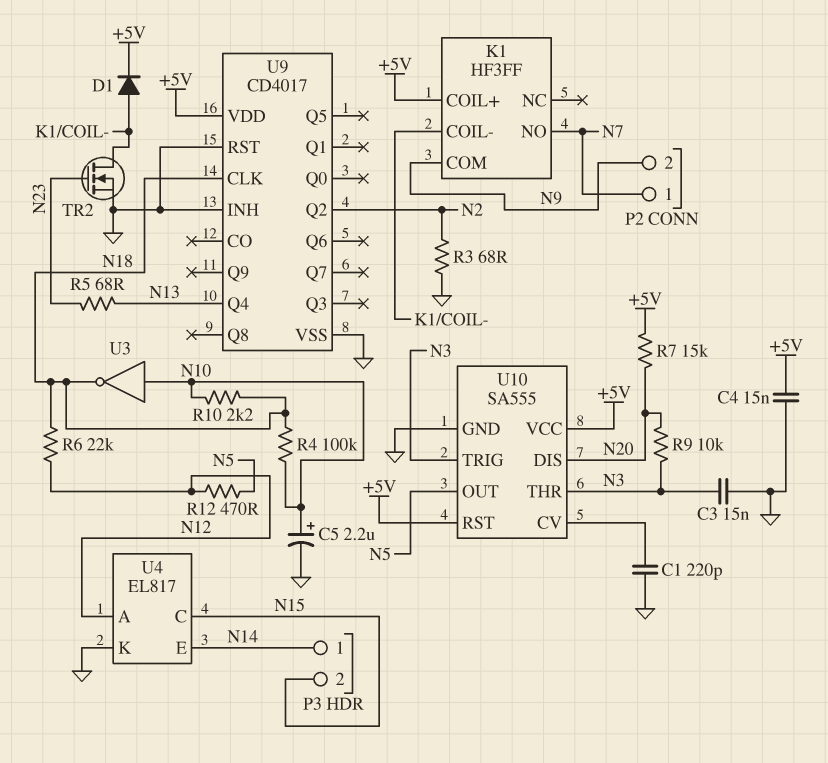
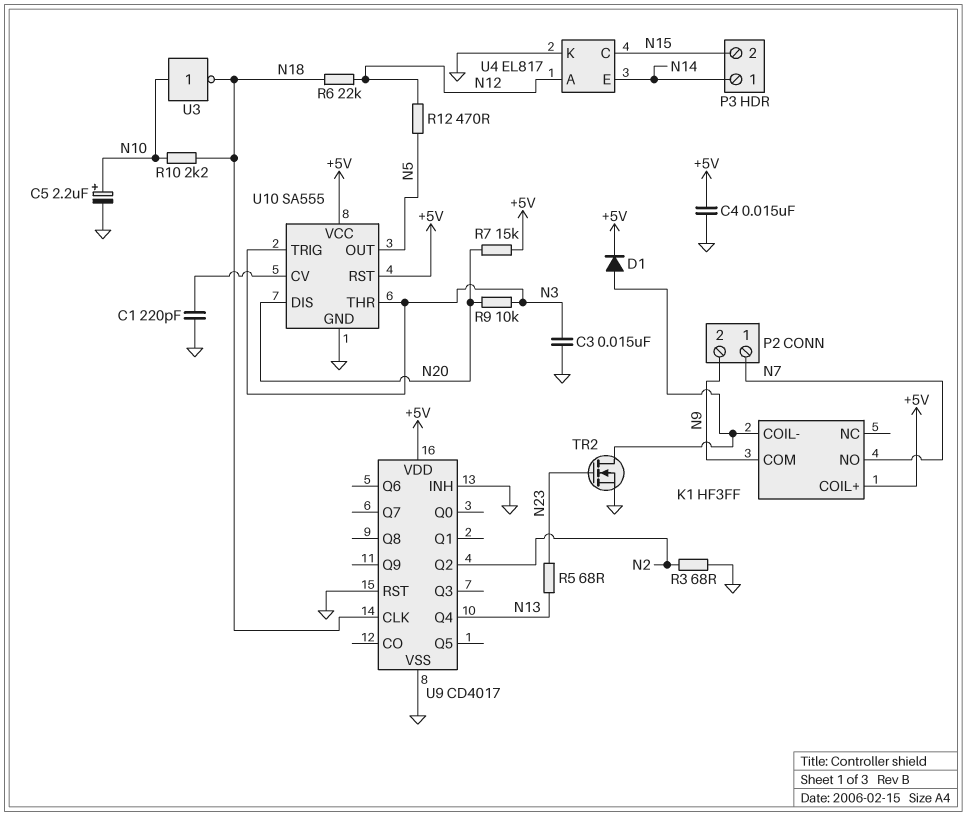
R4: 100k (N10, N18) -> none

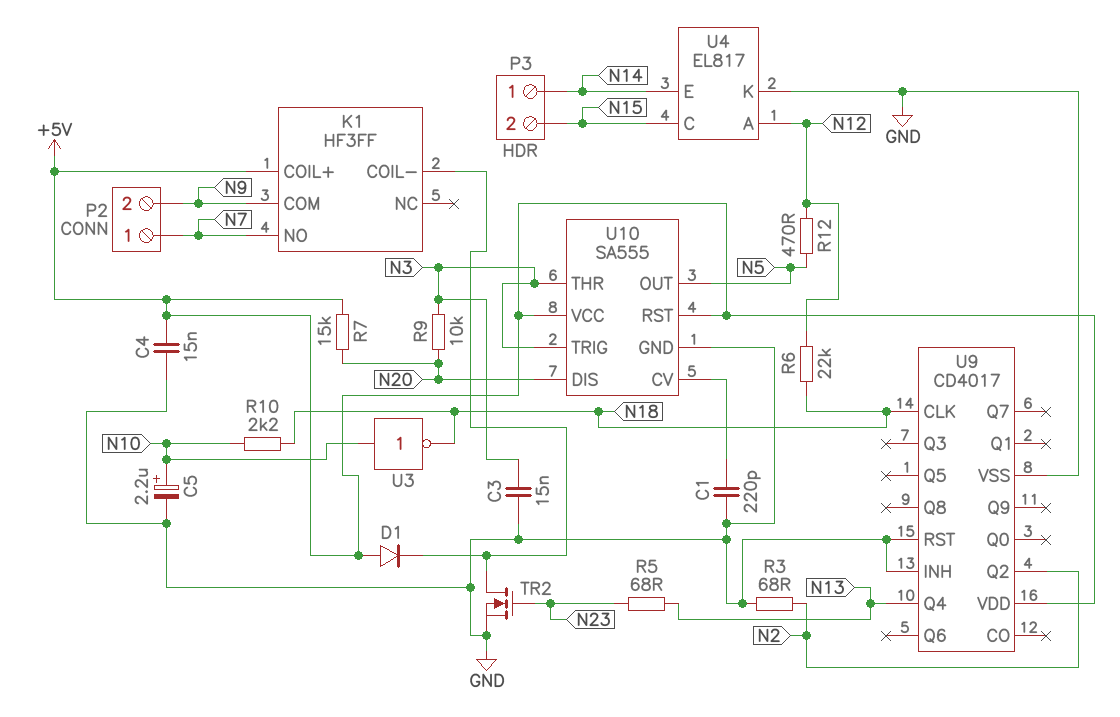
D1: diode (A K1/COIL-, K +5V) -> diode (A +5V, K K1/COIL-)

